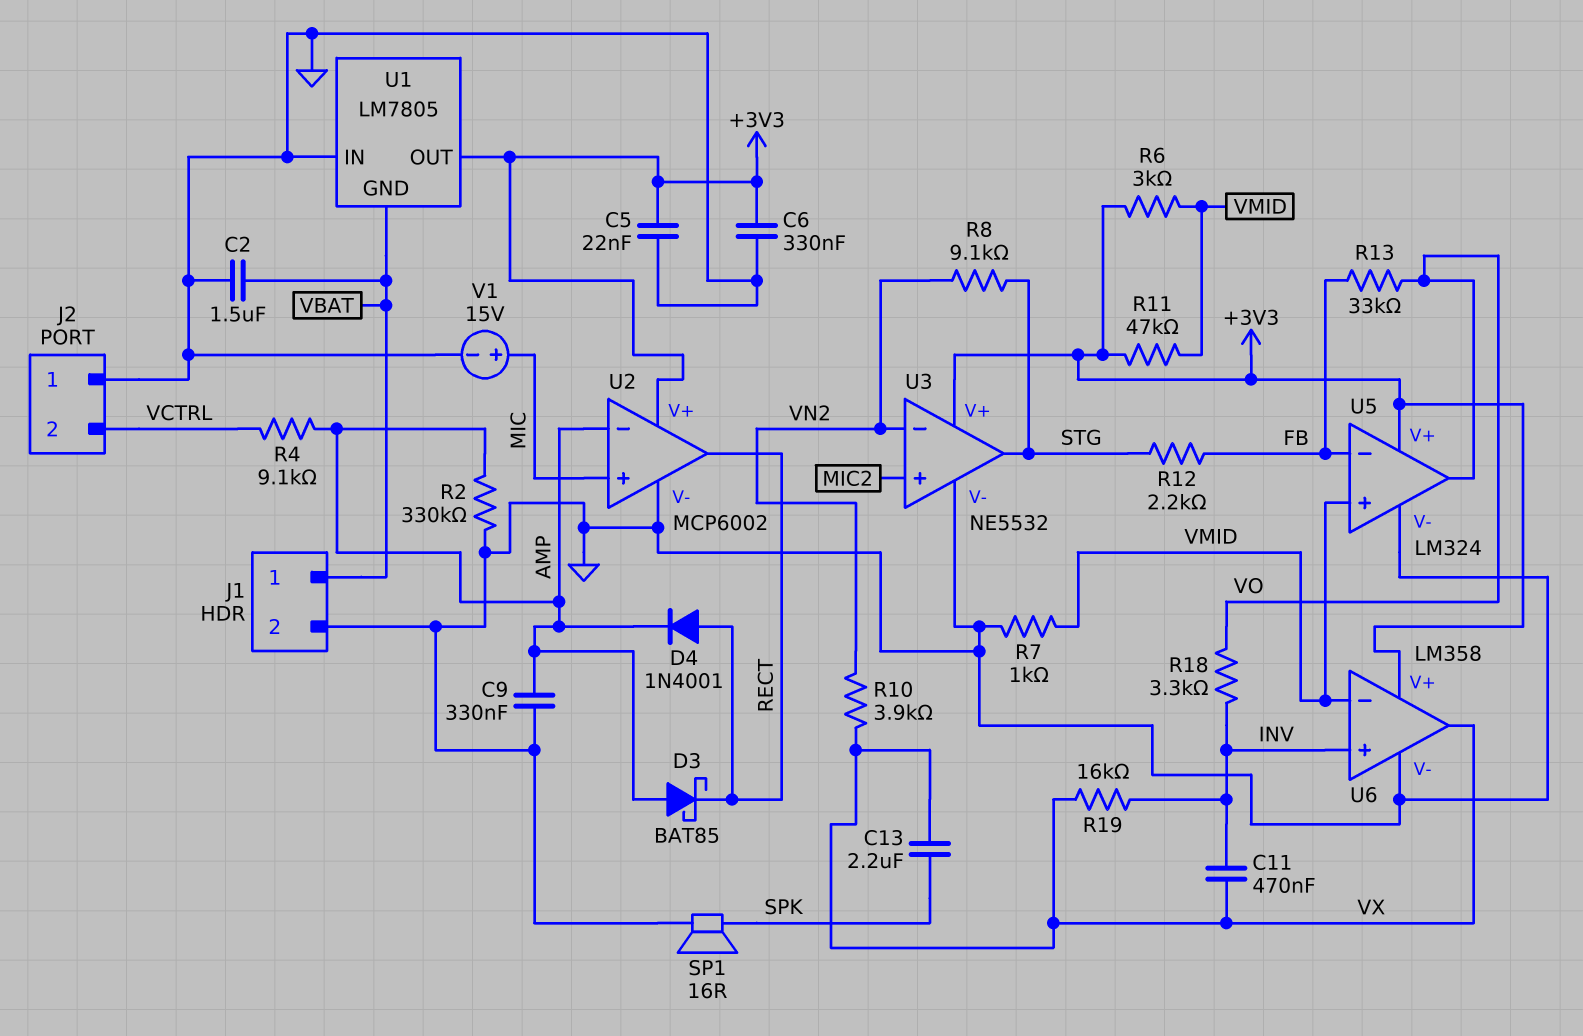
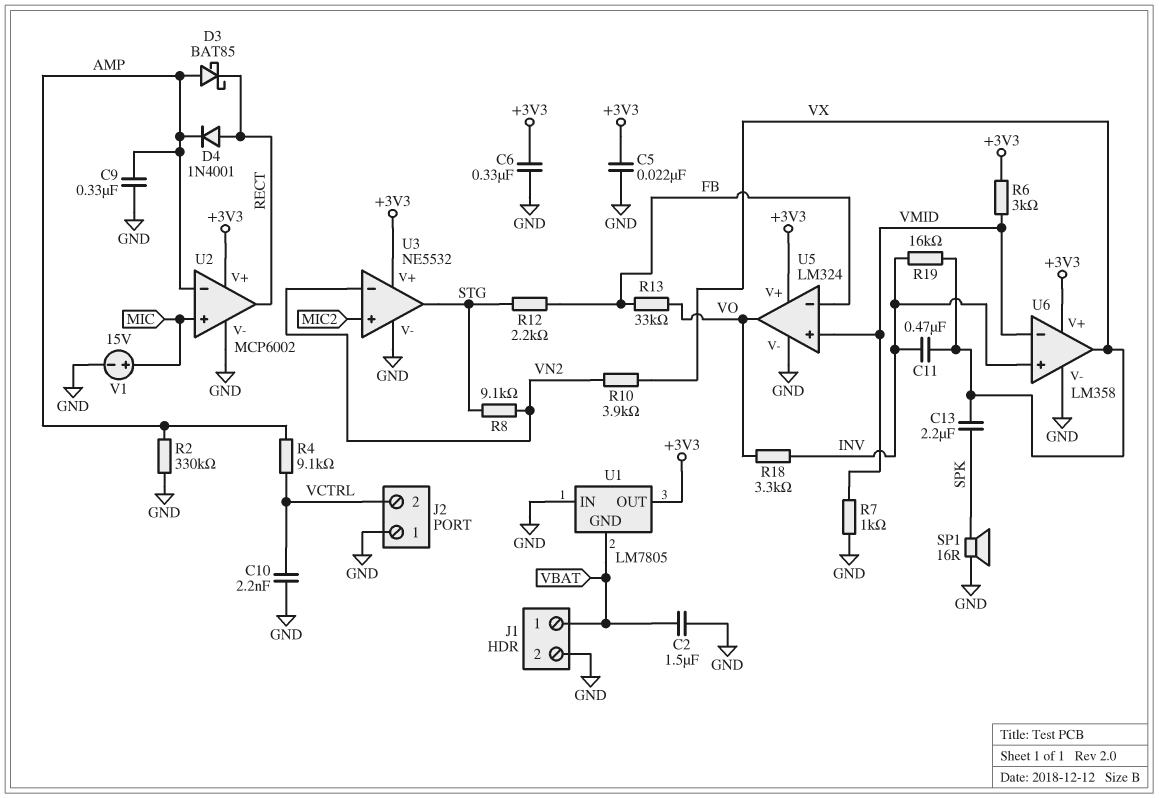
C10: none -> 2.2nF (GND, VCTRL)
R11: 47k (+3V3, VMID) -> none

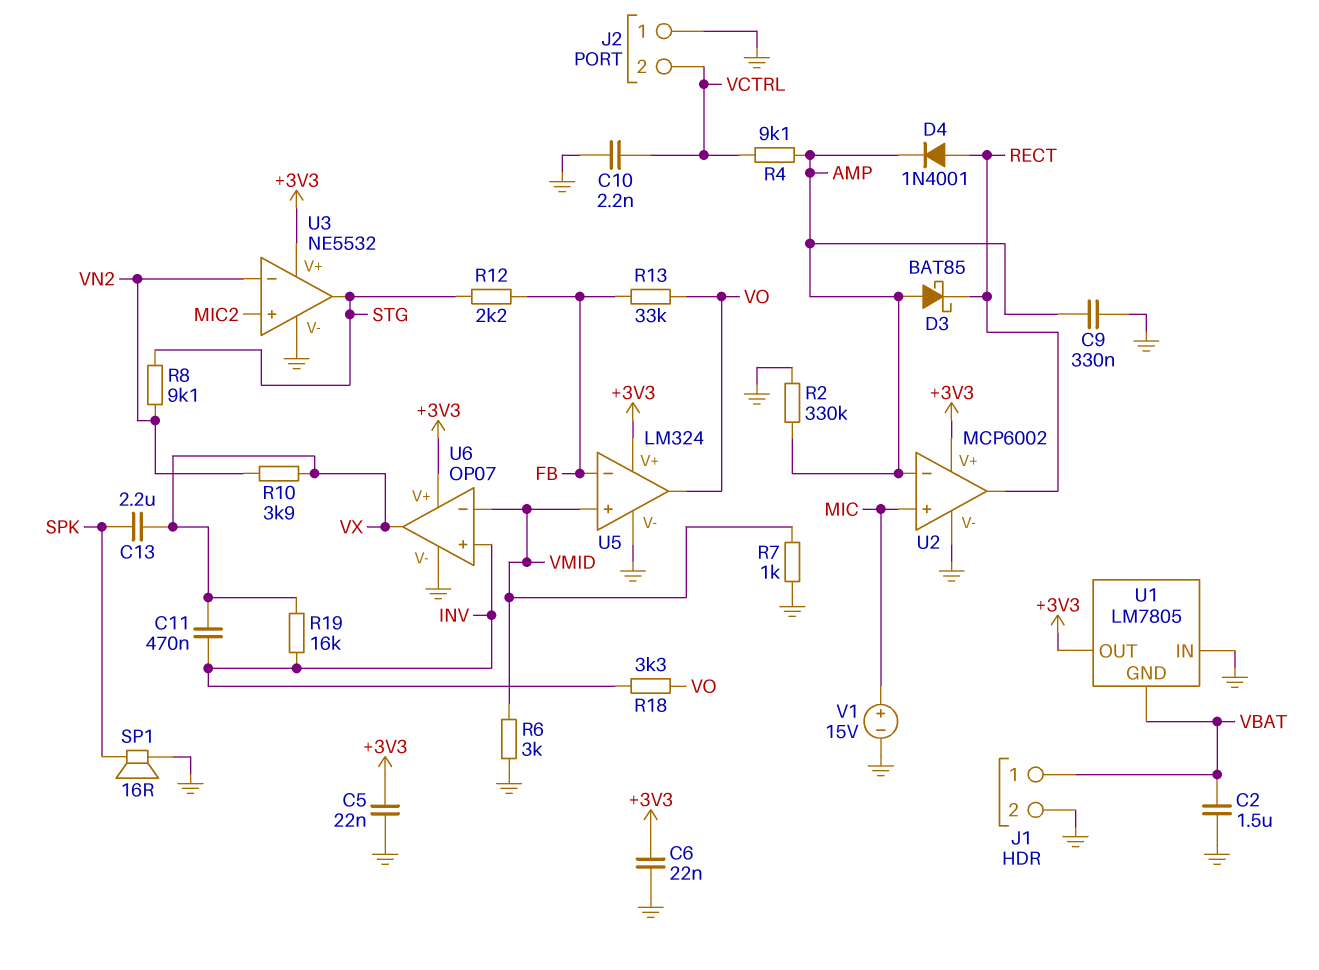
C6: 330nF (+3V3, GND) -> 22nF (+3V3, GND)
R6: 3k (+3V3, VMID) -> 3k (GND, VMID)
U6: LM358 -> OP07

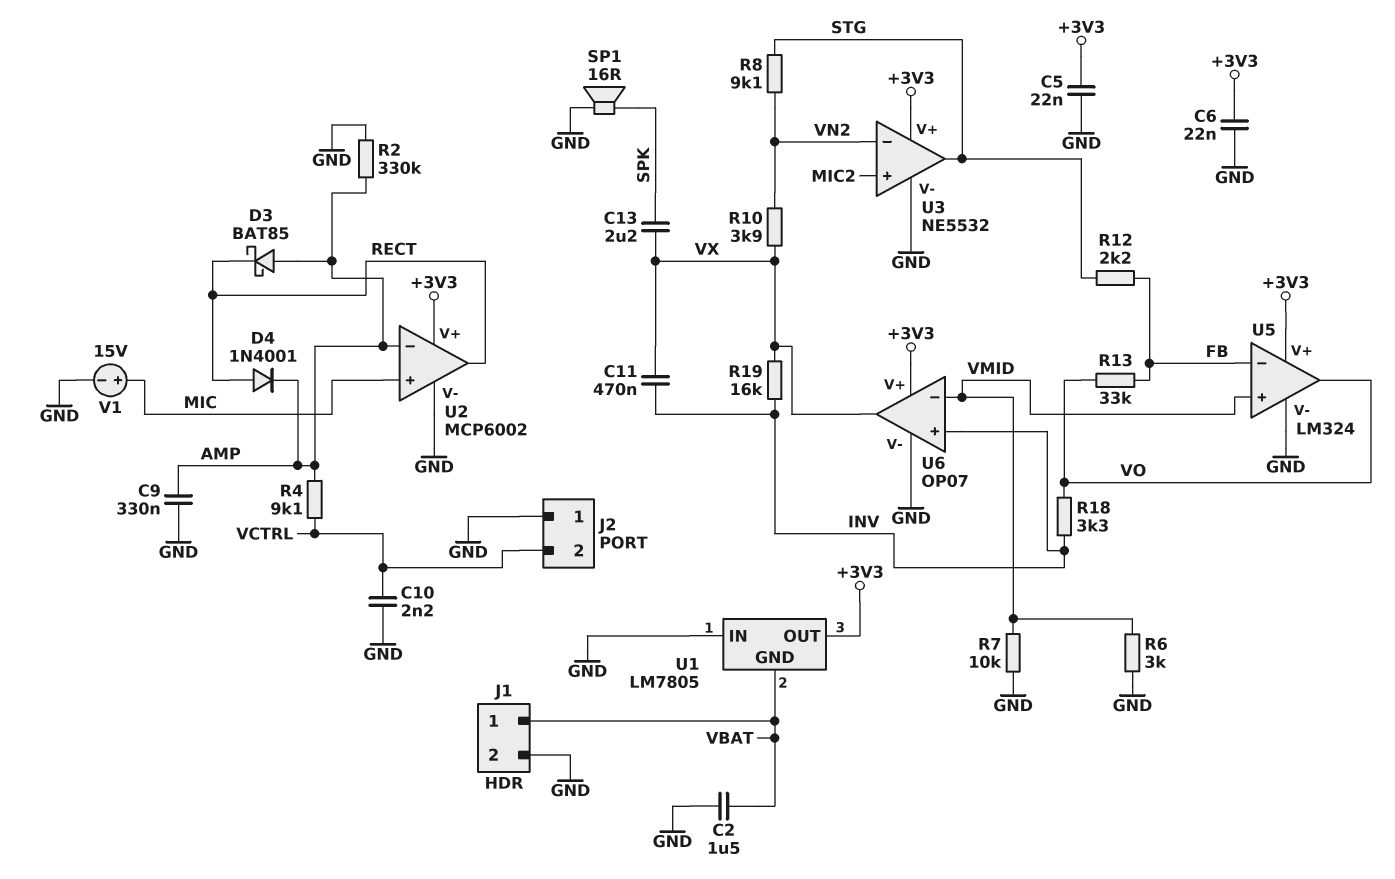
R7: 1k (GND, VMID) -> 10k (GND, VMID)

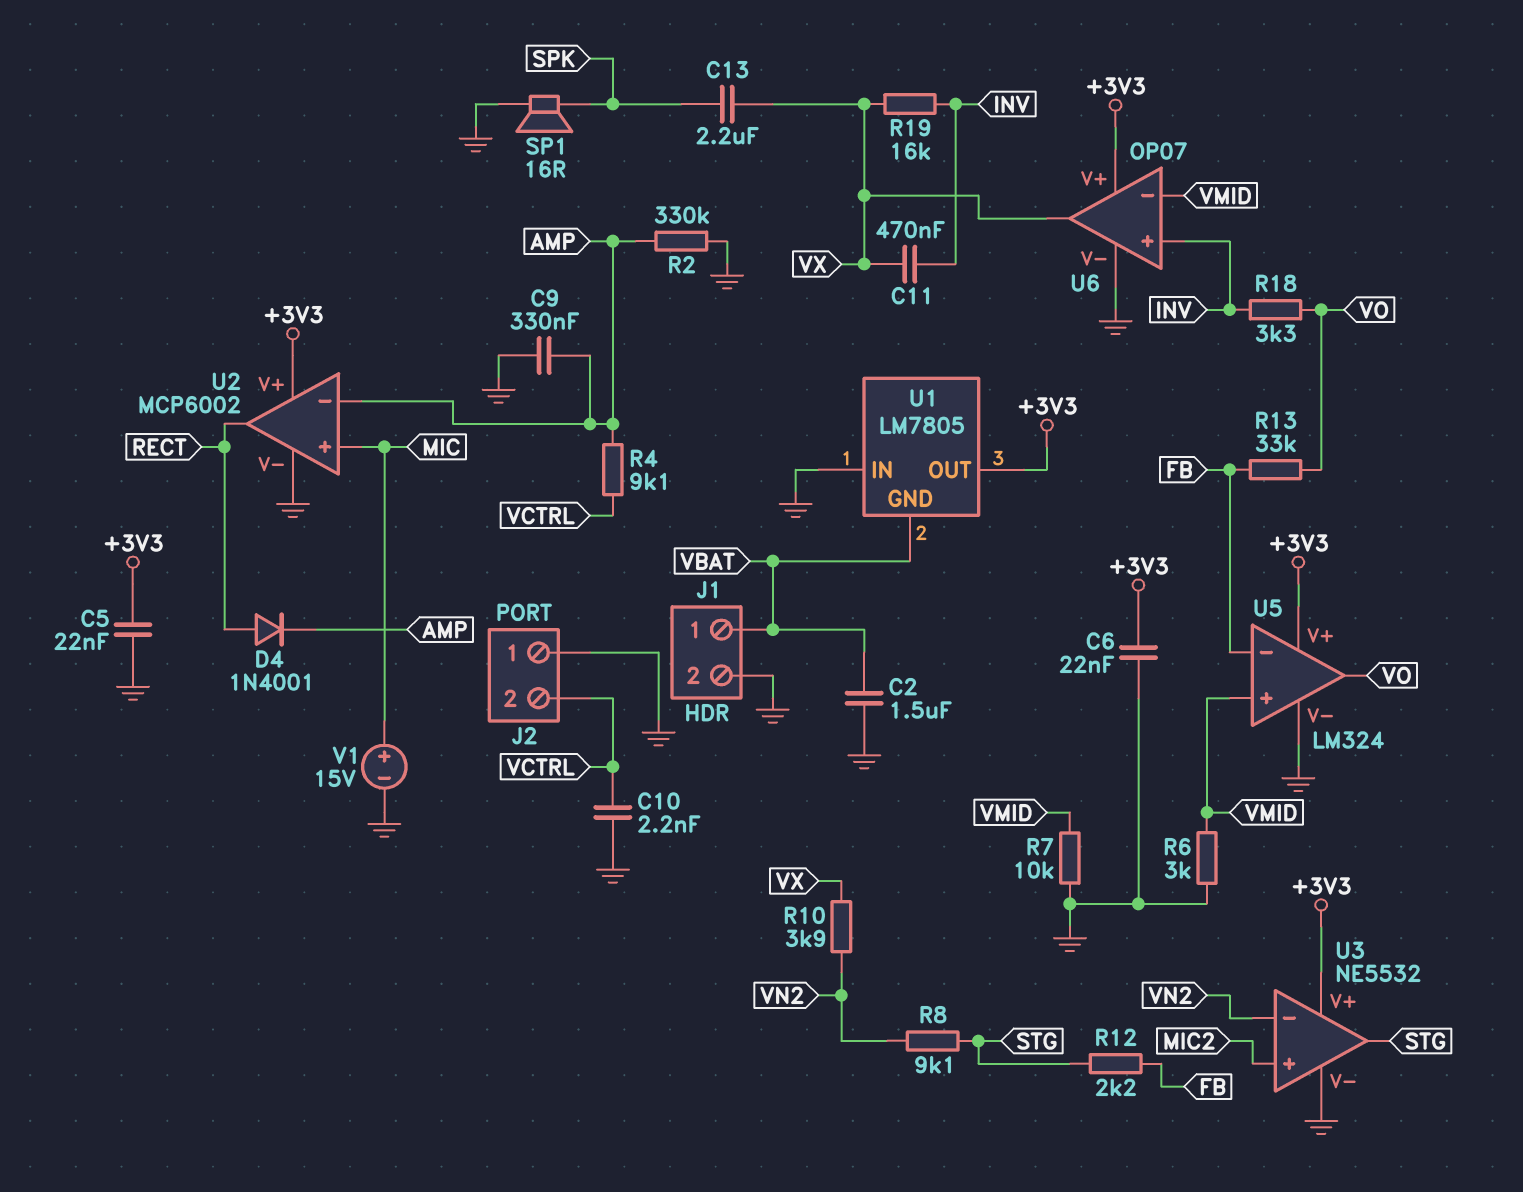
D3: schottky BAT85 (A AMP, K RECT) -> none

